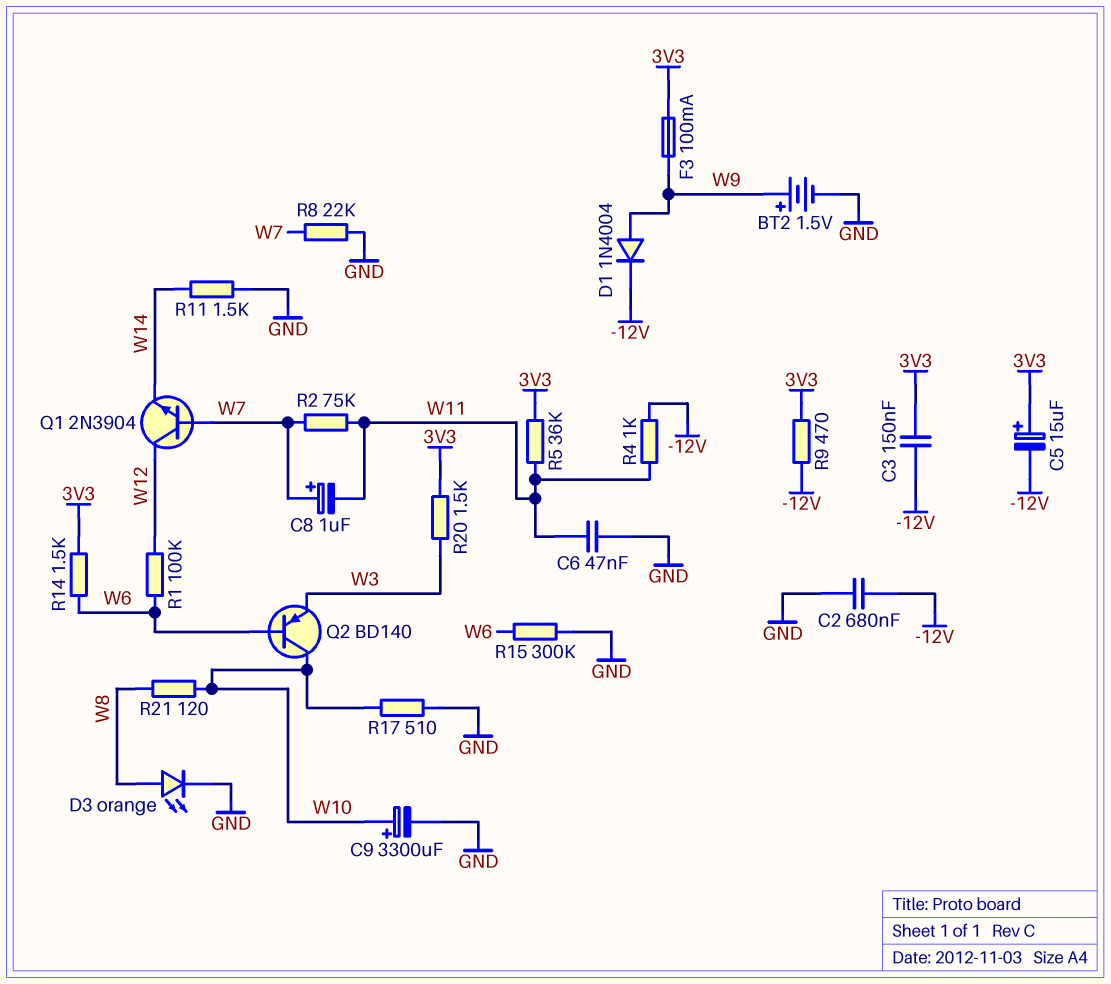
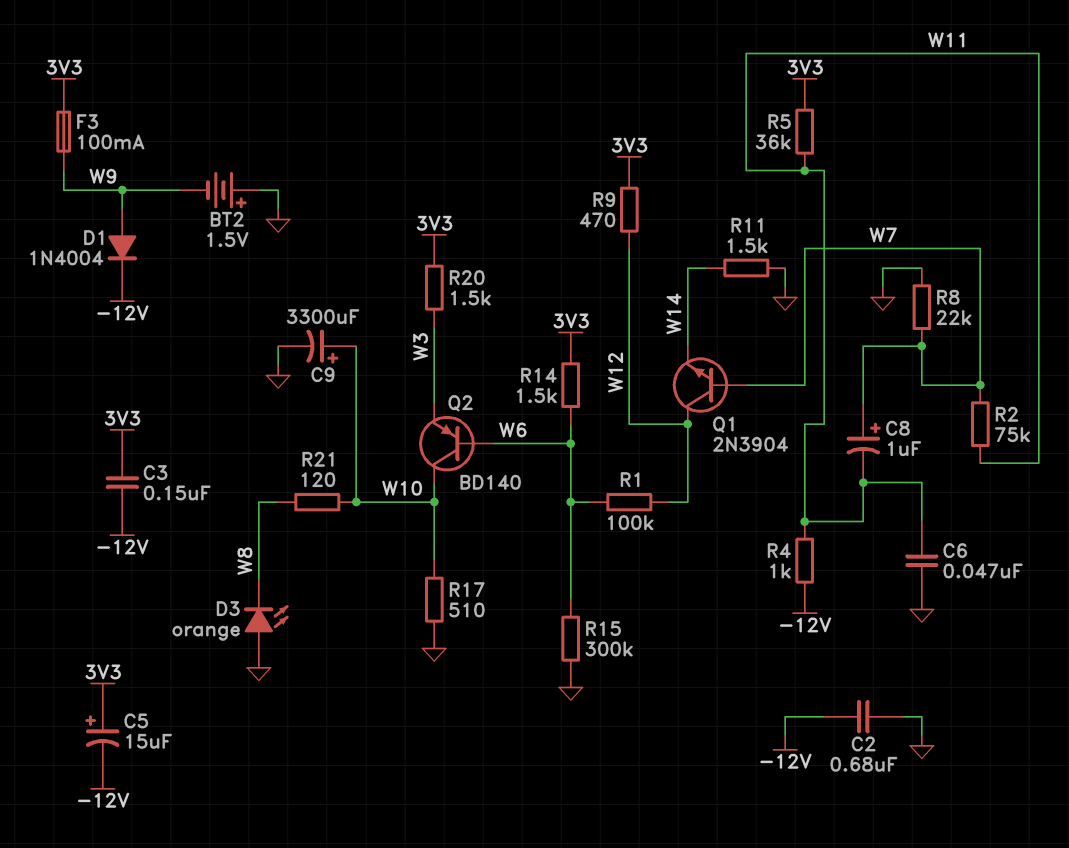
BT2: 1.5V (plus W9, minus GND) -> 1.5V (plus GND, minus W9)
D3: LED orange (A W8, K GND) -> LED orange (A GND, K W8)
R9: 470 (-12V, 3V3) -> 470 (3V3, W12)

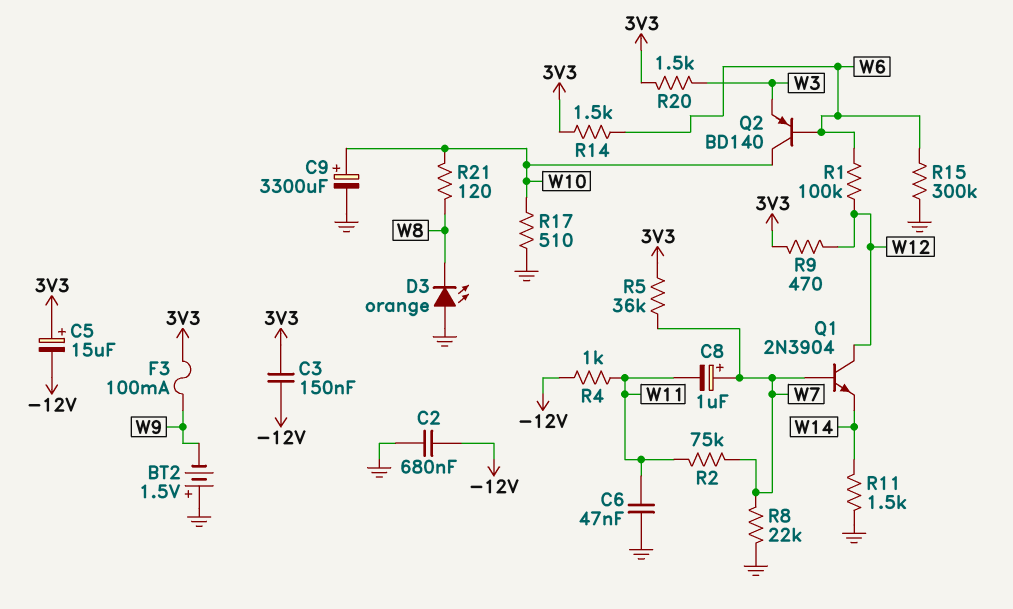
D1: diode 1N4004 (A W9, K -12V) -> none
R5: 36k (3V3, W11) -> 36k (3V3, W7)

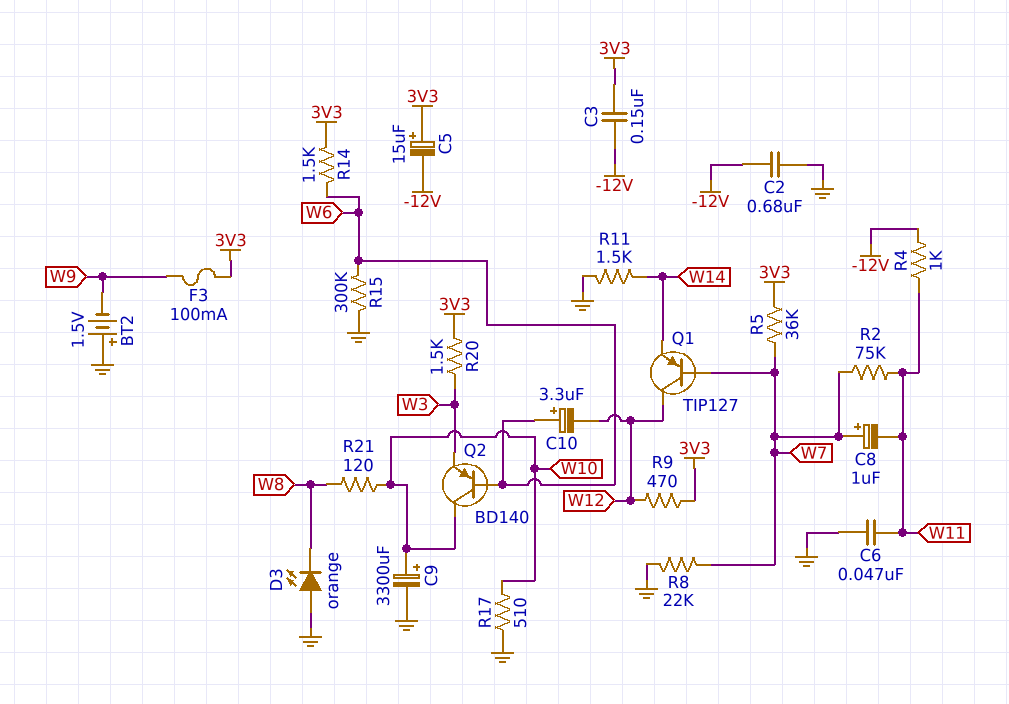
C10: none -> 3.3uF (plus W6, minus W12)
Q1: NPN 2N3904 (B W7, C W12, E W14) -> PNP TIP127 (B W7, C W12, E W14)
R1: 100k (W6, W12) -> none

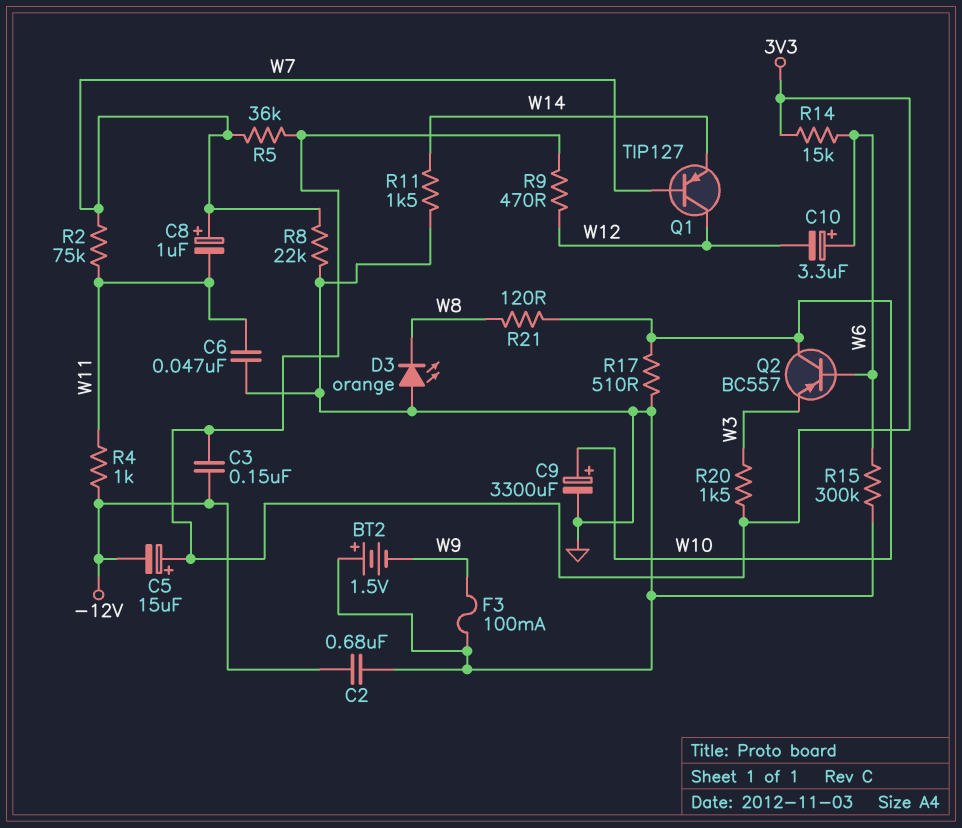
F3: 100mA (3V3, W9) -> 100mA (GND, W9)
Q2: PNP BD140 (B W6, C W10, E W3) -> PNP BC557 (B W6, C W10, E W3)
R14: 1.5k (3V3, W6) -> 15k (3V3, W6)

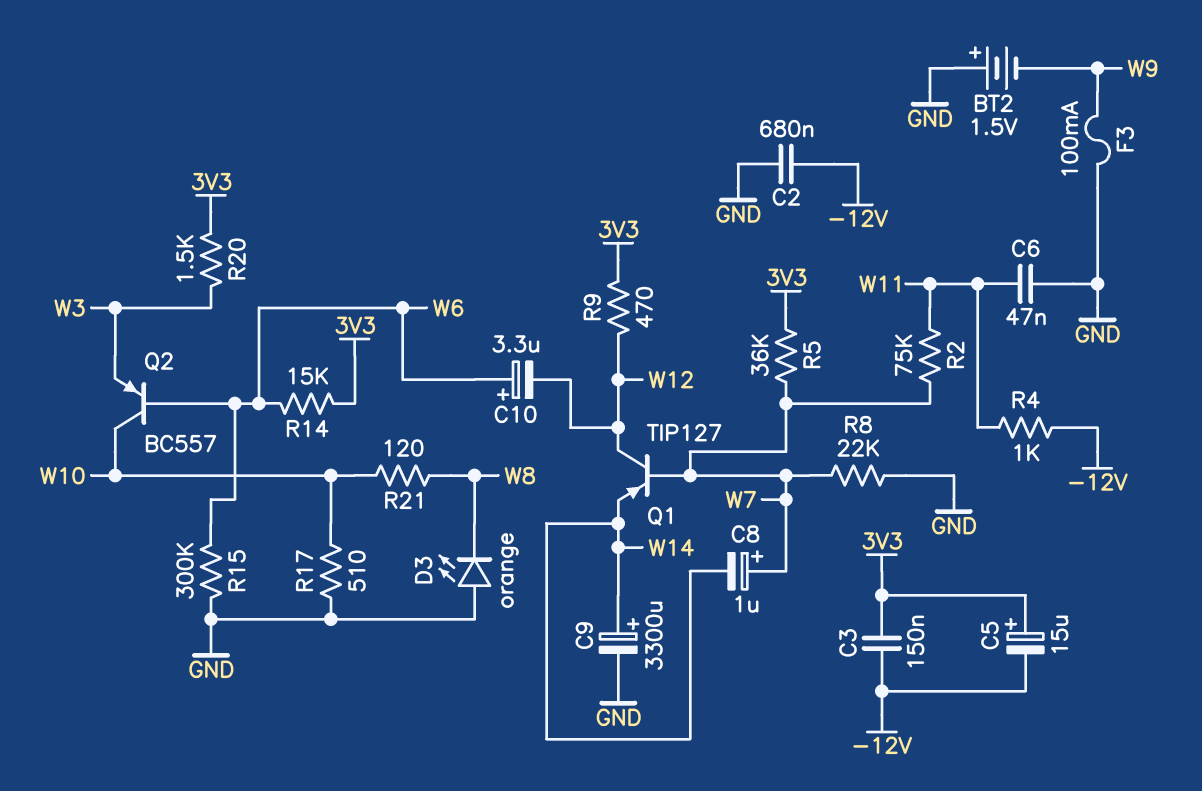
C8: 1uF (plus W7, minus W11) -> 1uF (plus W7, minus W14)
C9: 3300uF (plus W10, minus GND) -> 3300uF (plus W14, minus GND)
R11: 1.5k (GND, W14) -> none

